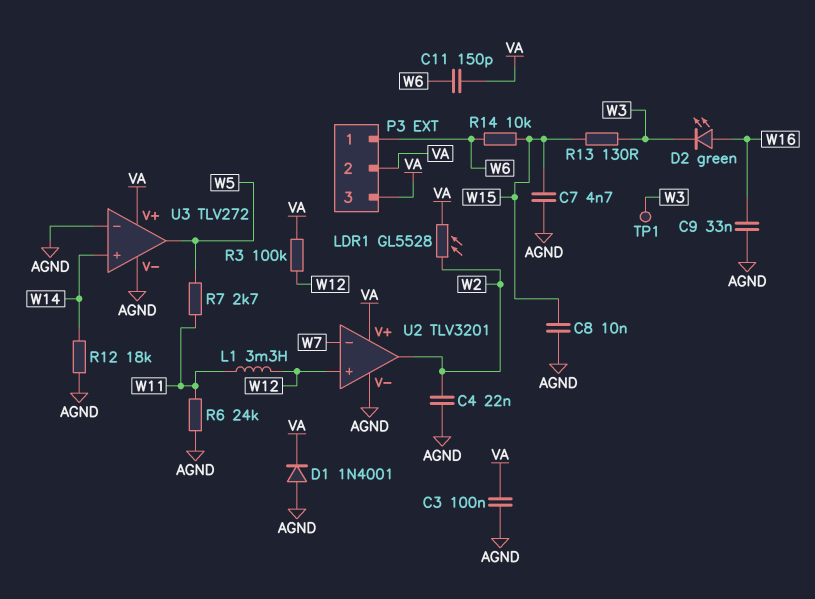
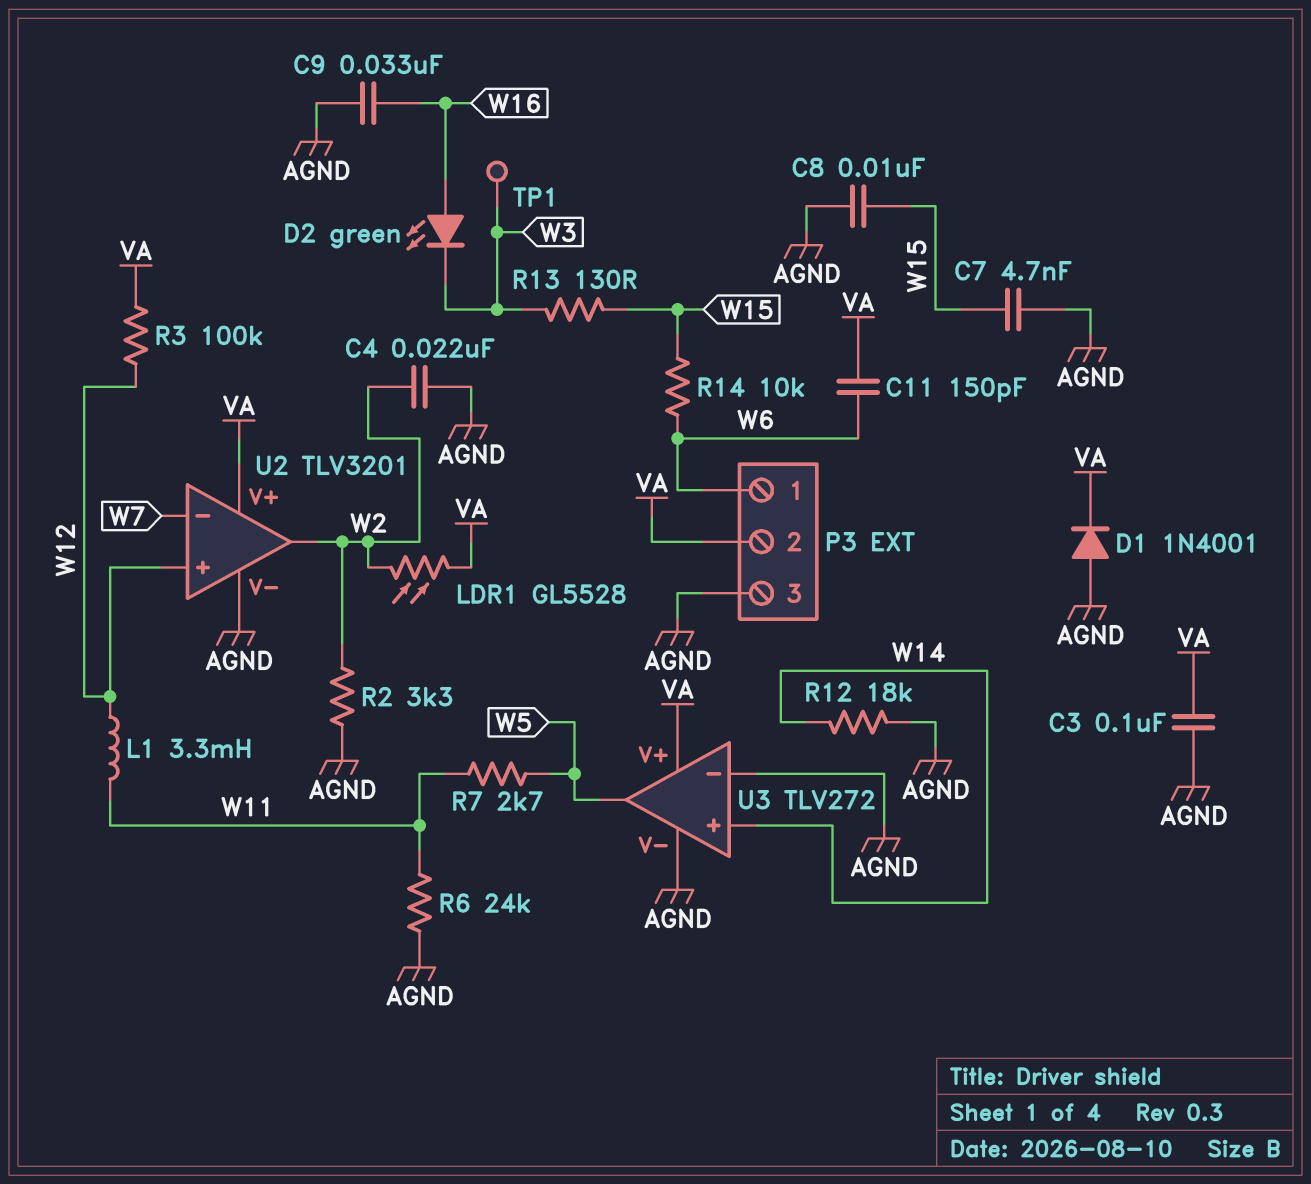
P3 pin 3: VA -> AGND
R2: none -> 3.3k (AGND, W2)

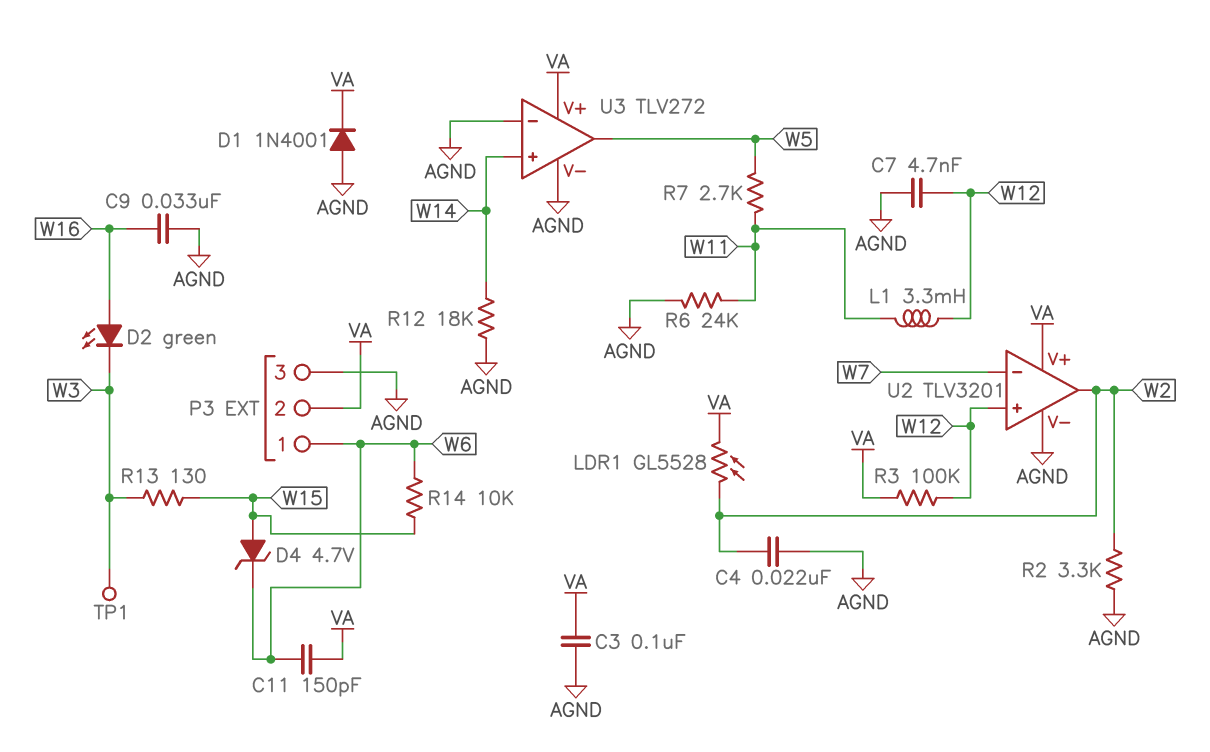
C7: 4.7nF (AGND, W15) -> 4.7nF (AGND, W12)
C8: 10nF (AGND, W15) -> none
D4: none -> zener 4.7V (A W15, K W6)

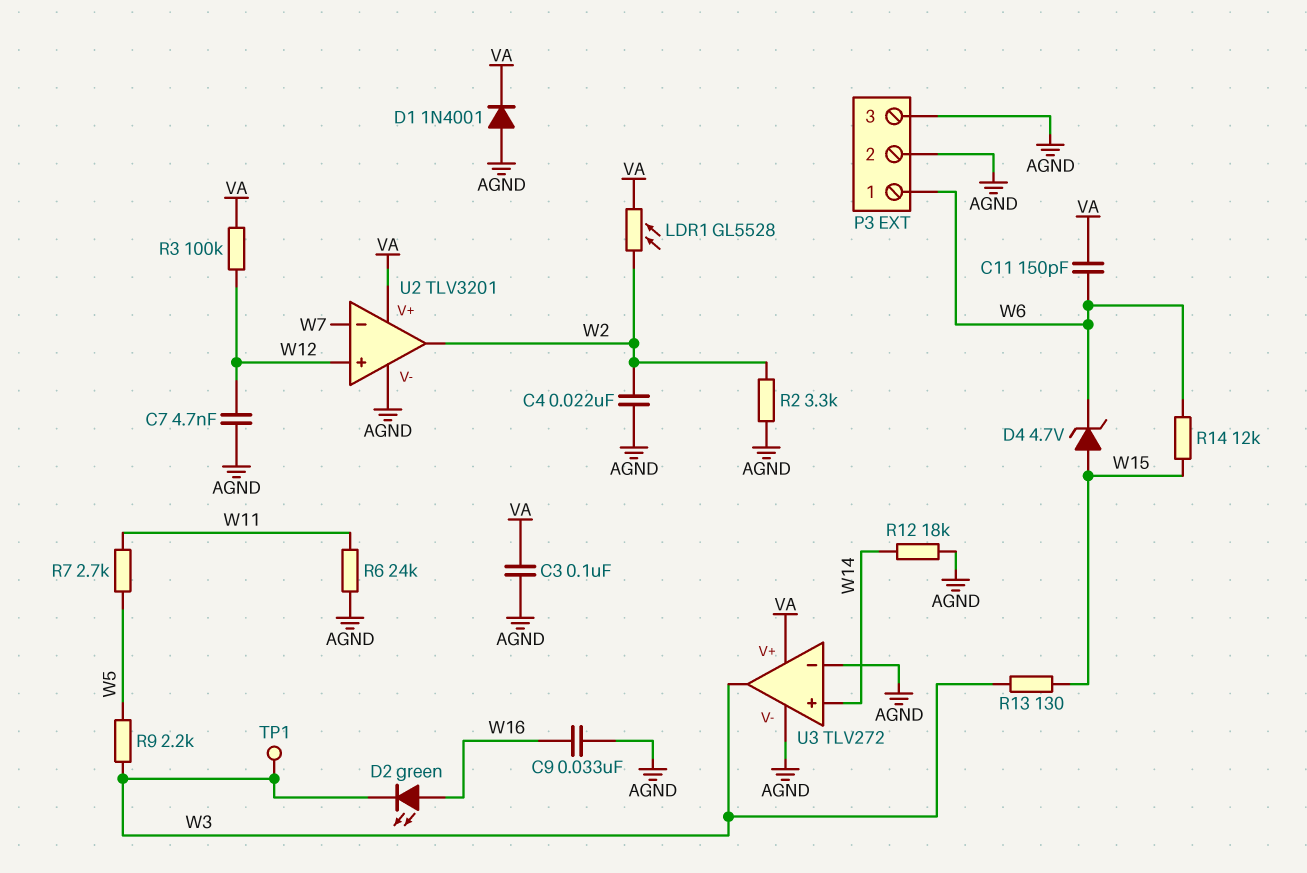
L1: 3.3mH (W11, W12) -> none
P3 pin 2: VA -> AGND
R9: none -> 2.2k (W3, W5)
R14: 10k (W6, W15) -> 12k (W6, W15)
U3 pin out: W5 -> W3

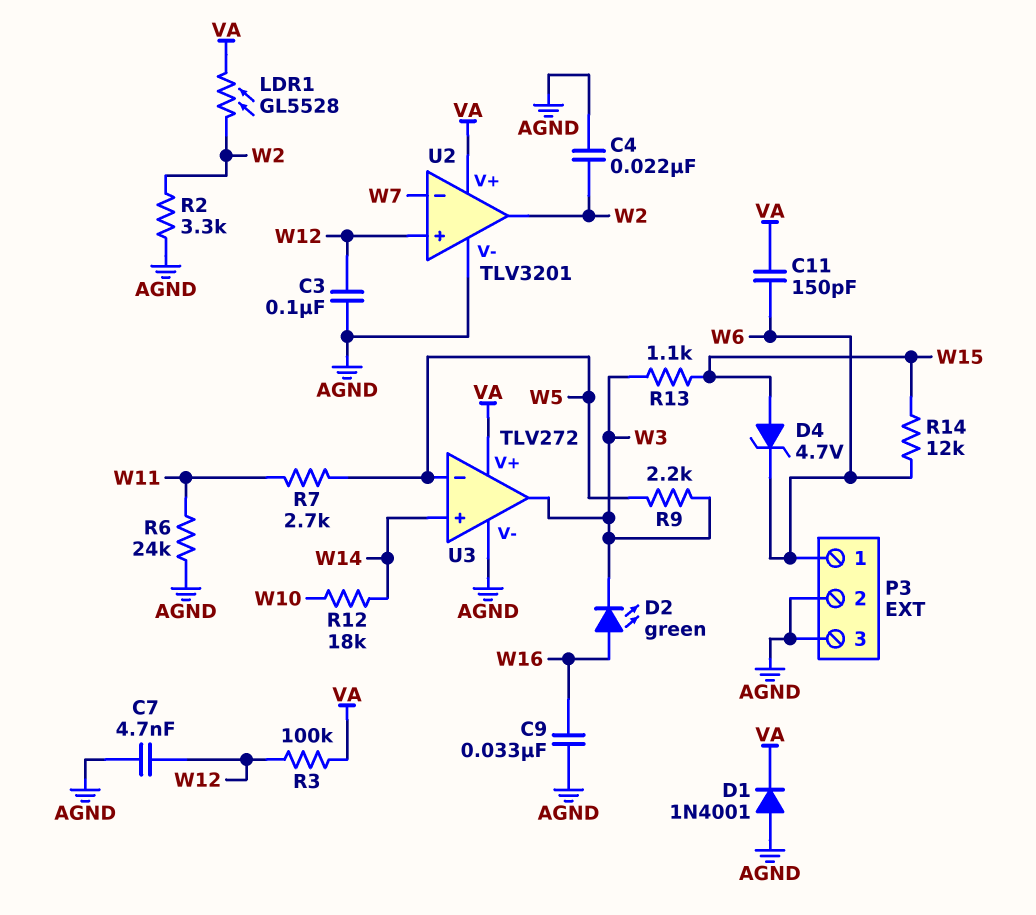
C3: 100nF (AGND, VA) -> 100nF (AGND, W12)
R12: 18k (AGND, W14) -> 18k (W10, W14)
R13: 130 (W3, W15) -> 1.1k (W3, W15)
TP1: test point (W3) -> none
U3 pin in-: AGND -> W5

